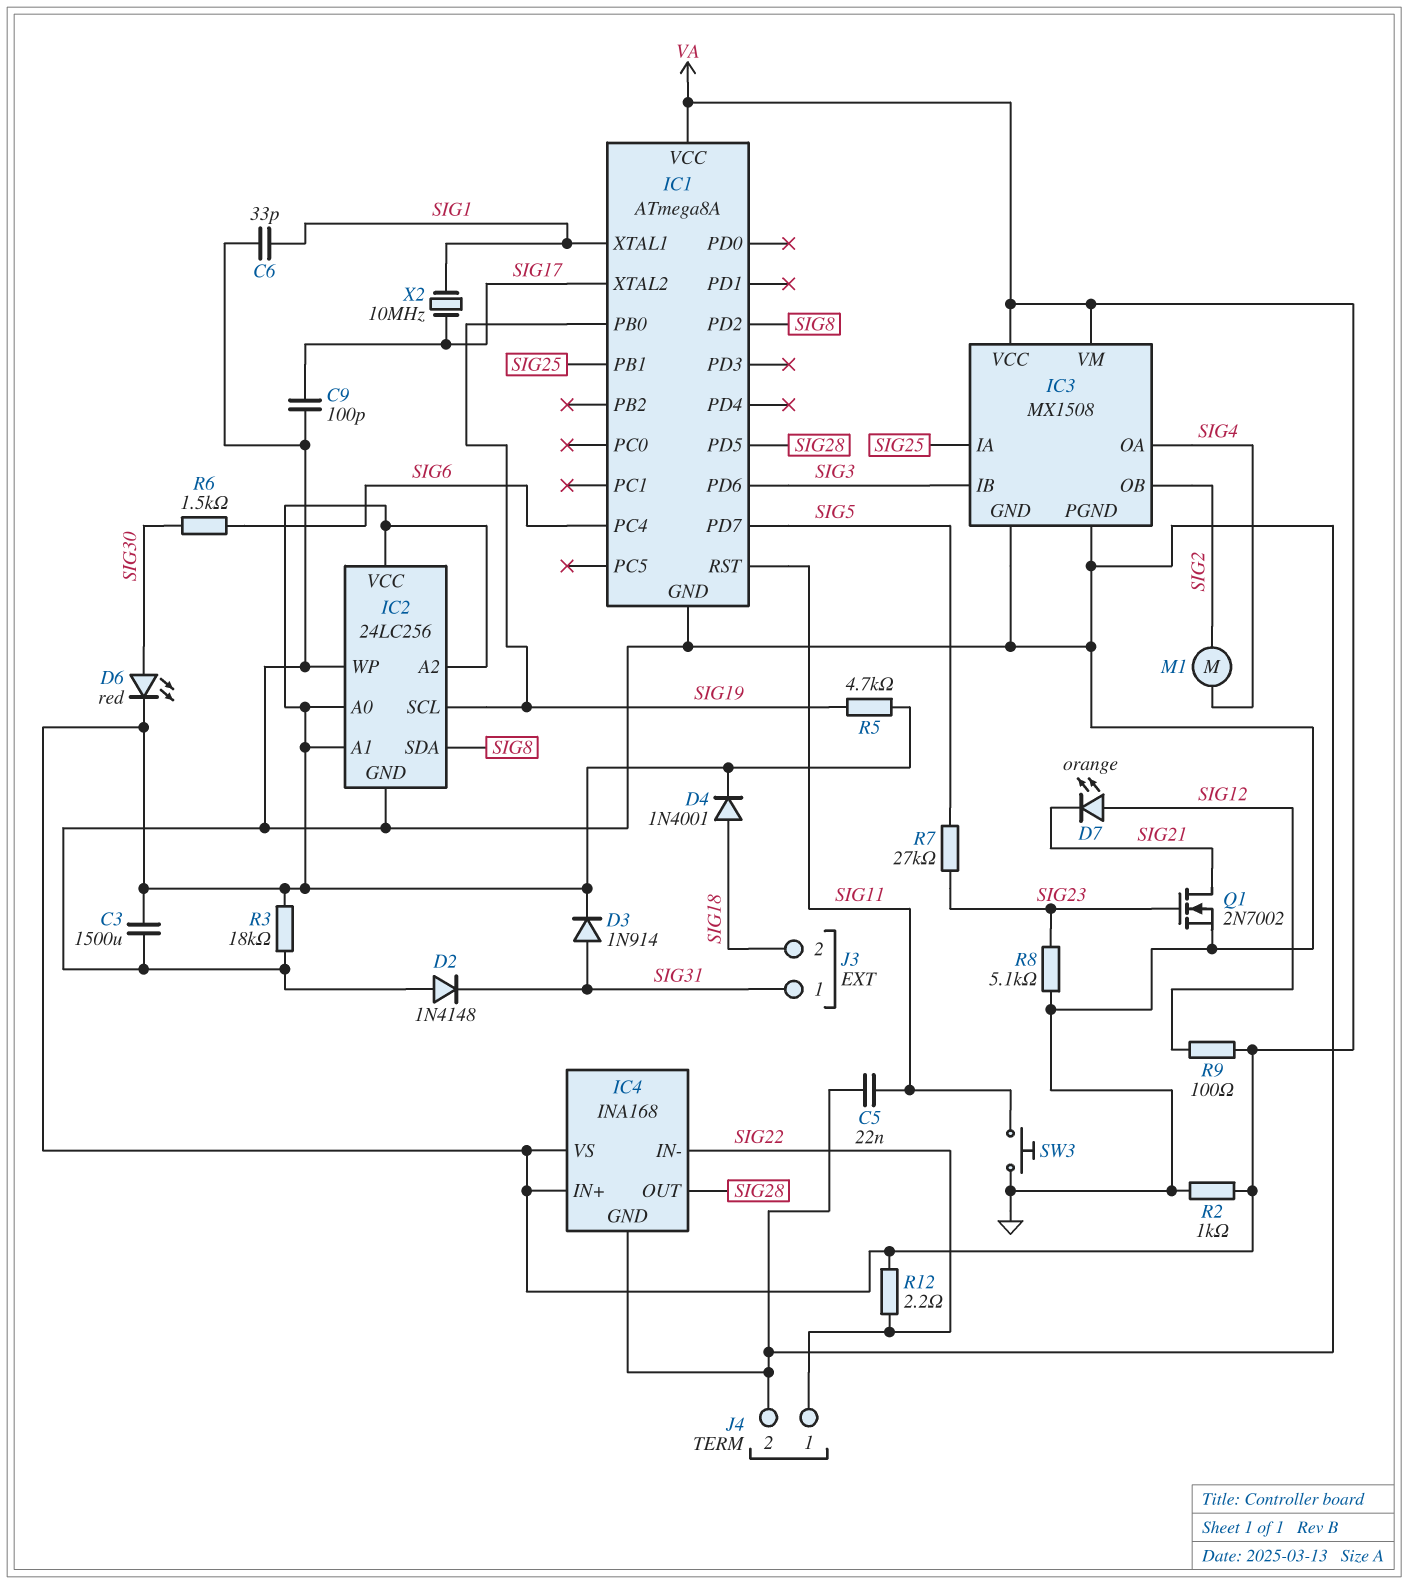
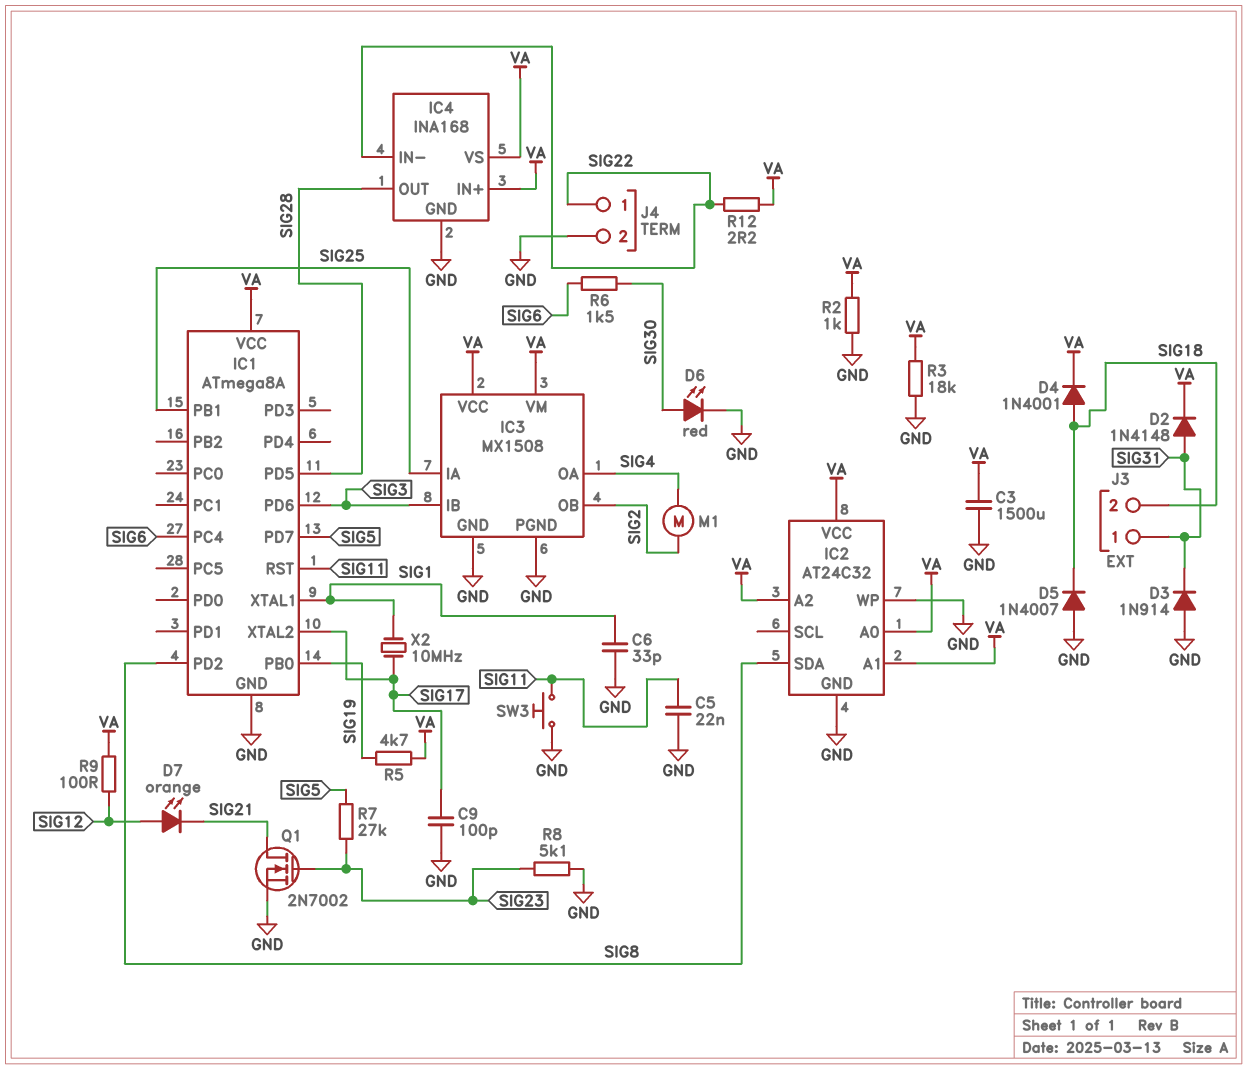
D2: diode 1N4148 (A GND, K SIG31) -> diode 1N4148 (A SIG31, K VA)
D3: diode 1N914 (A SIG31, K VA) -> diode 1N914 (A GND, K SIG31)
D5: none -> diode 1N4007 (A GND, K SIG18)
D6: LED red (A SIG30, K VA) -> LED red (A SIG30, K GND)
IC2: 24LC256 -> AT24C32
IC2 pin SCL: SIG19 -> none

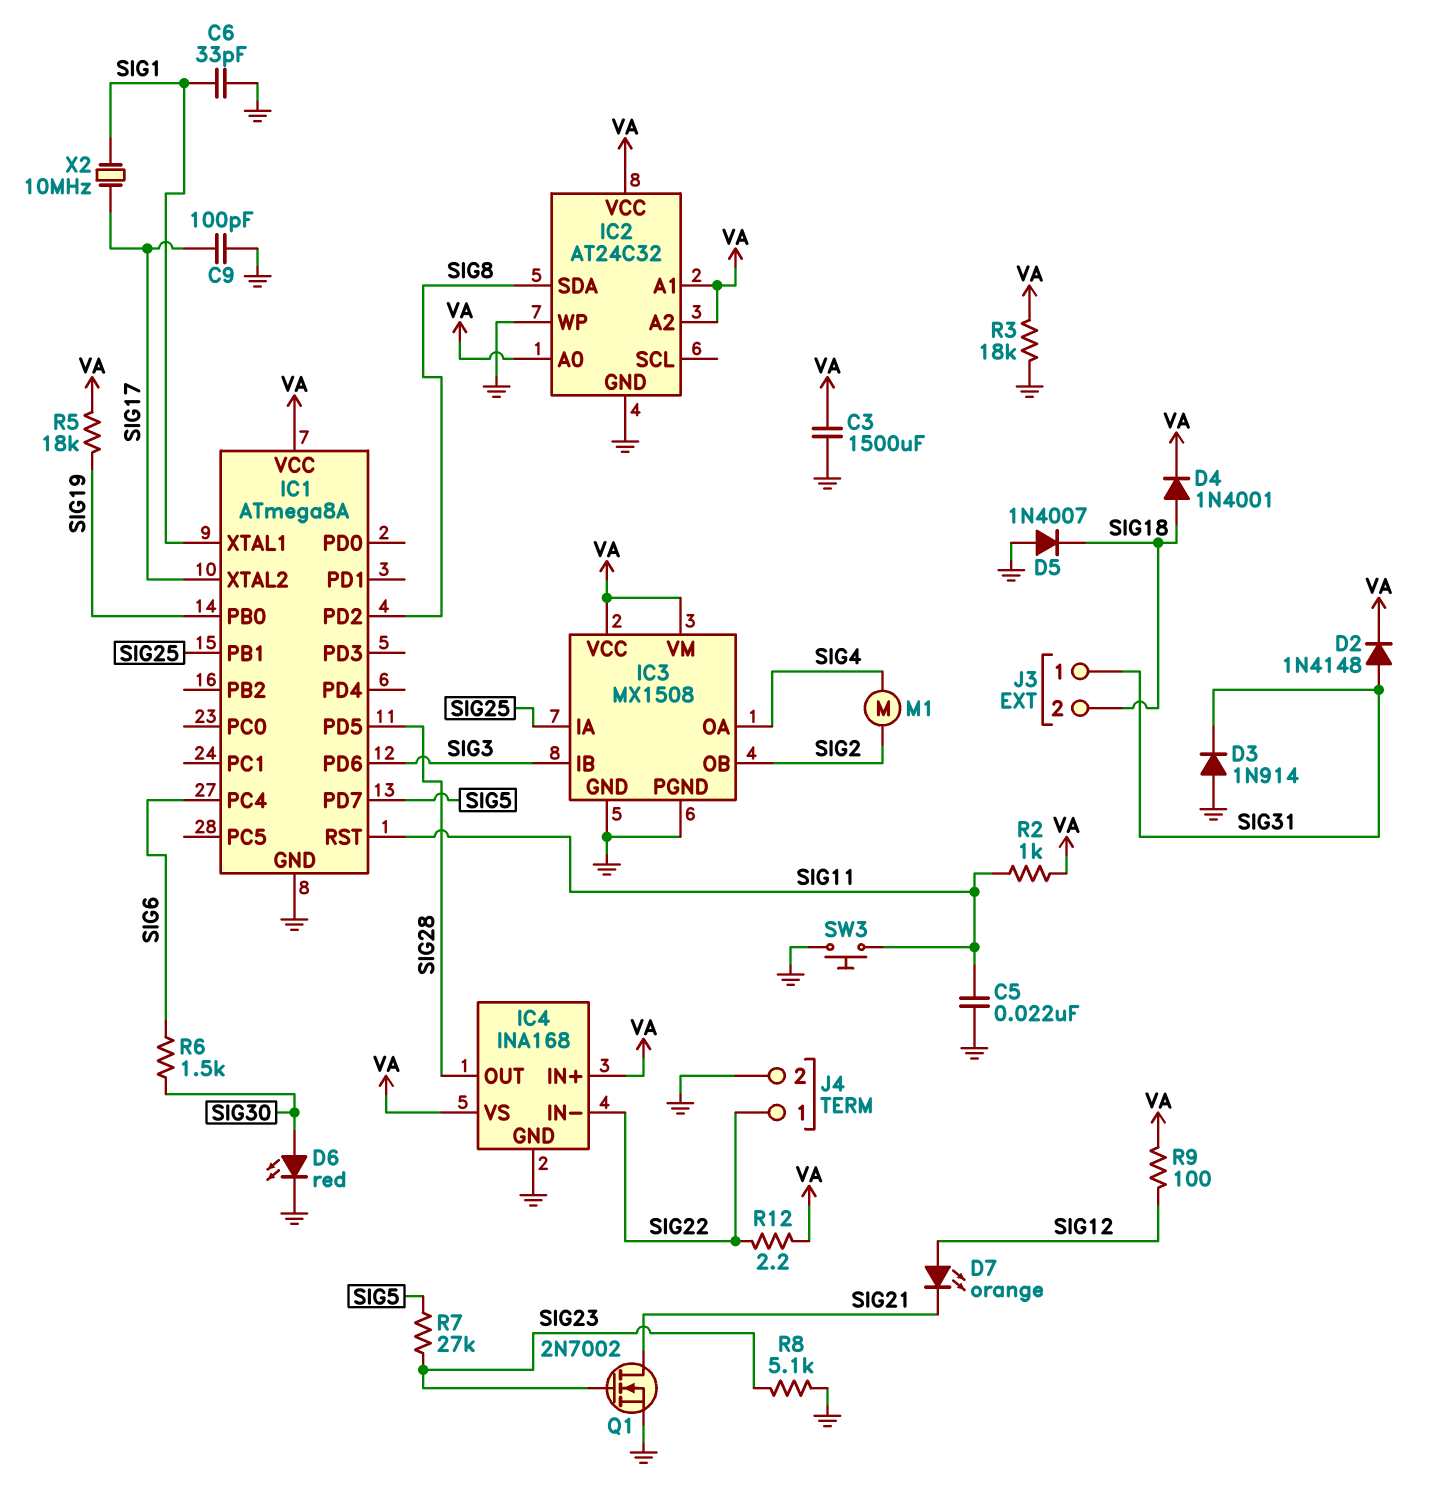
R2: 1k (GND, VA) -> 1k (SIG11, VA)
R5: 4.7k (SIG19, VA) -> 18k (SIG19, VA)

